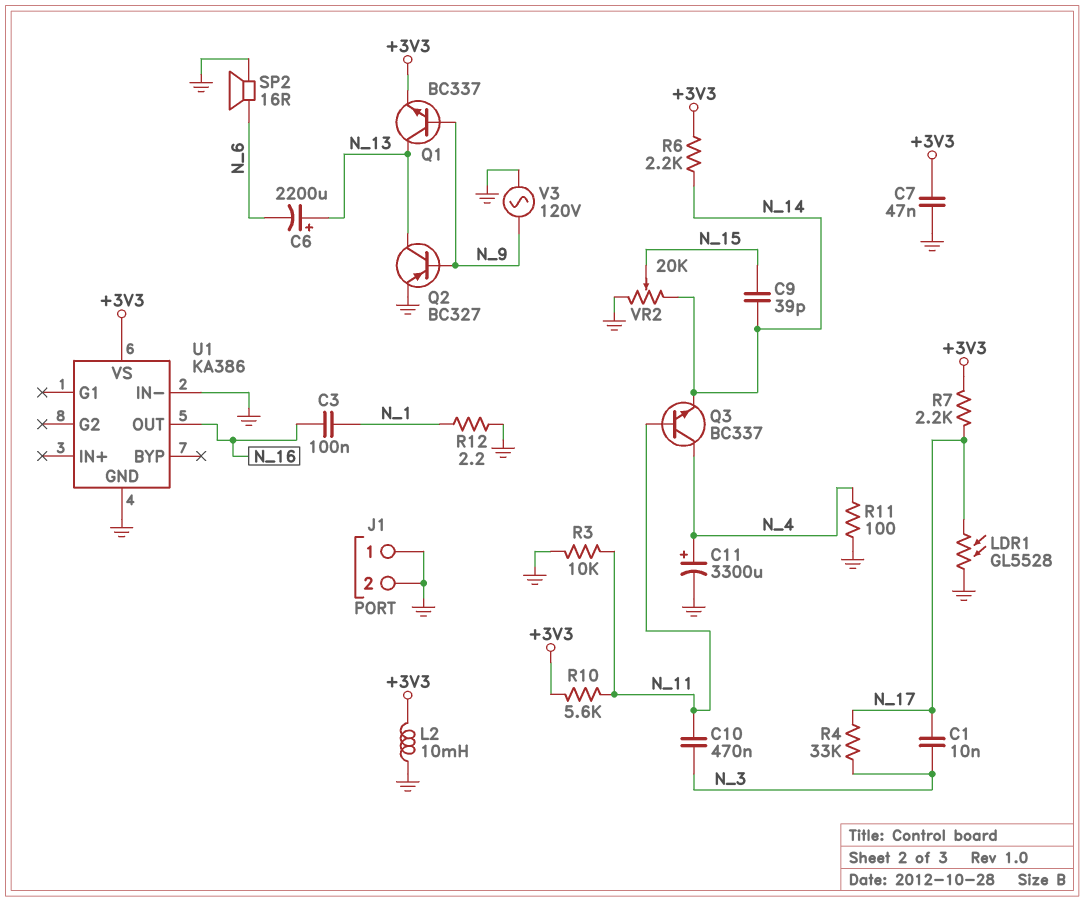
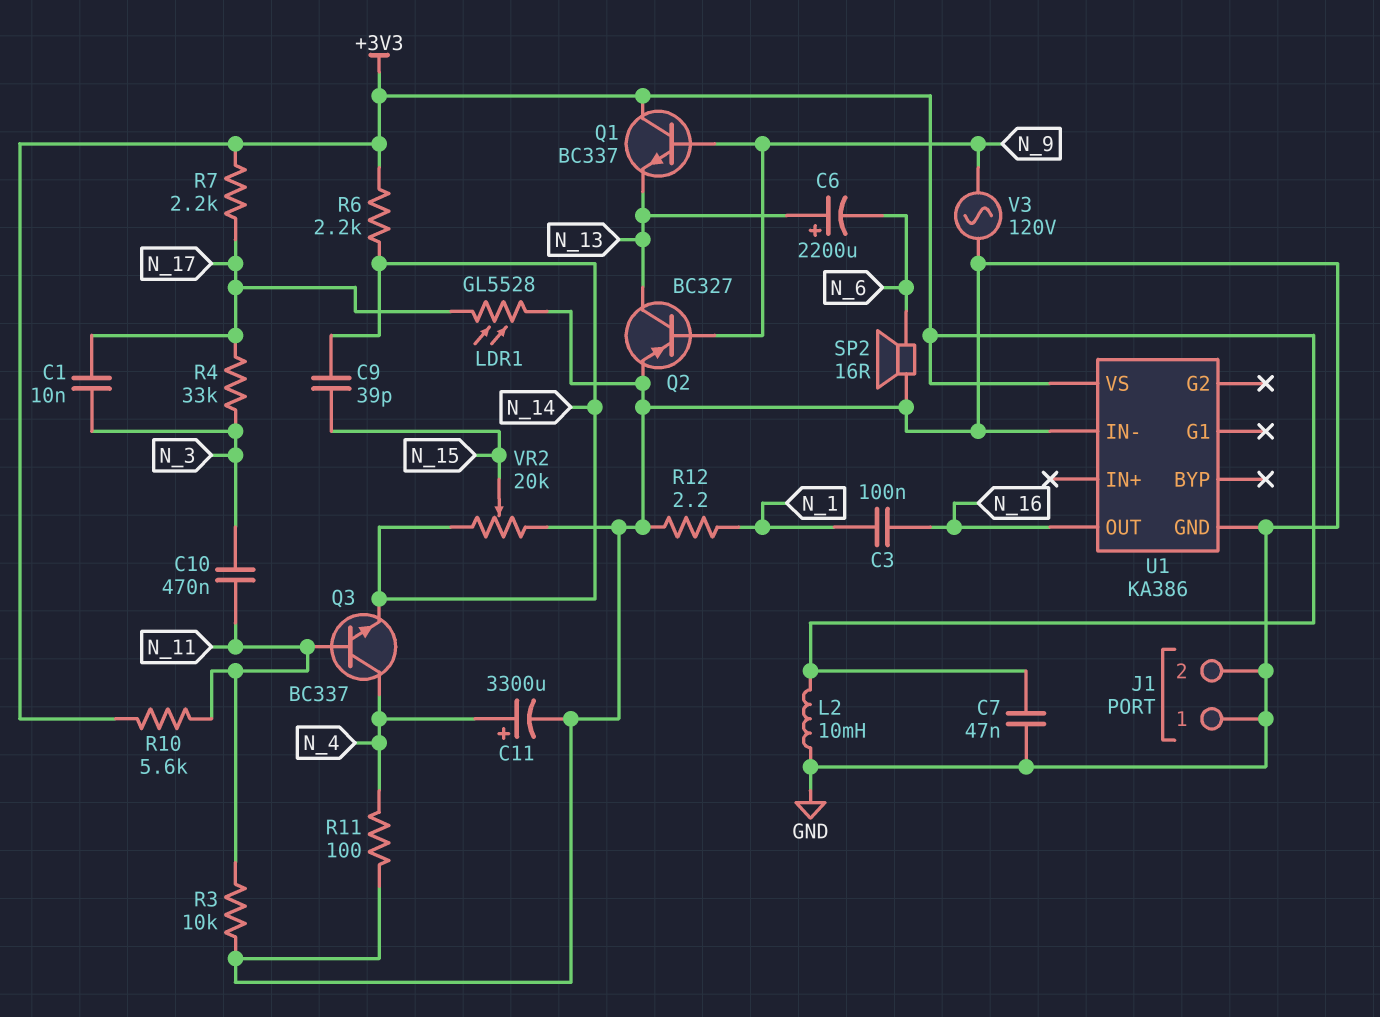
Q1: NPN BC337 (B N_9, C N_13, E +3V3) -> NPN BC337 (B N_9, C +3V3, E N_13)

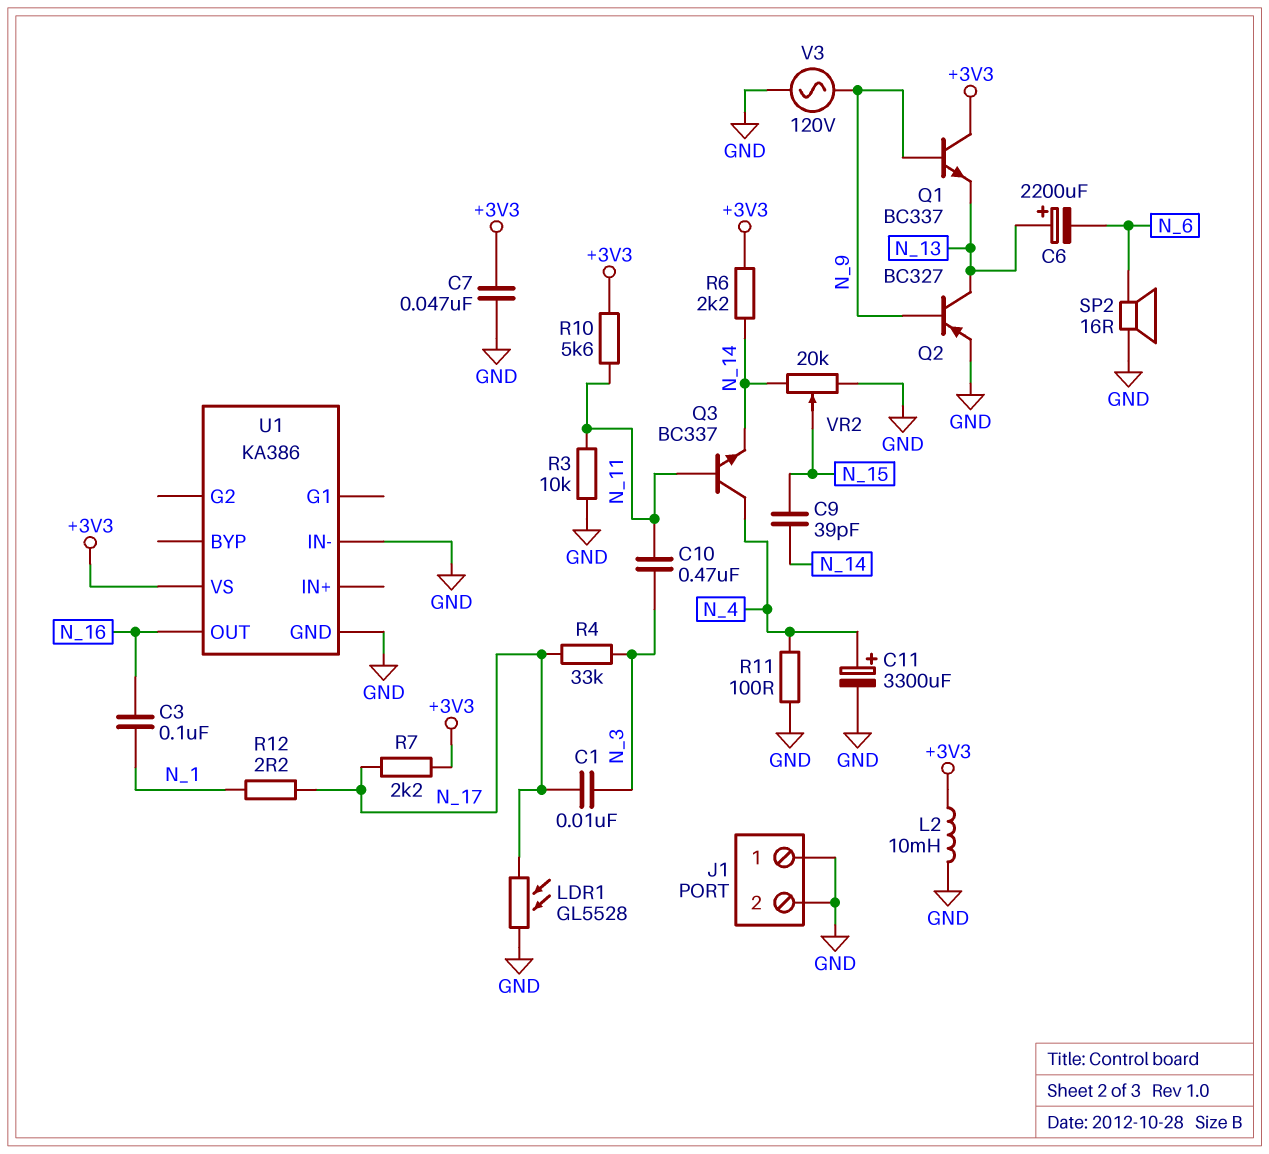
R12: 2.2 (GND, N_1) -> 2.2 (N_1, N_17)

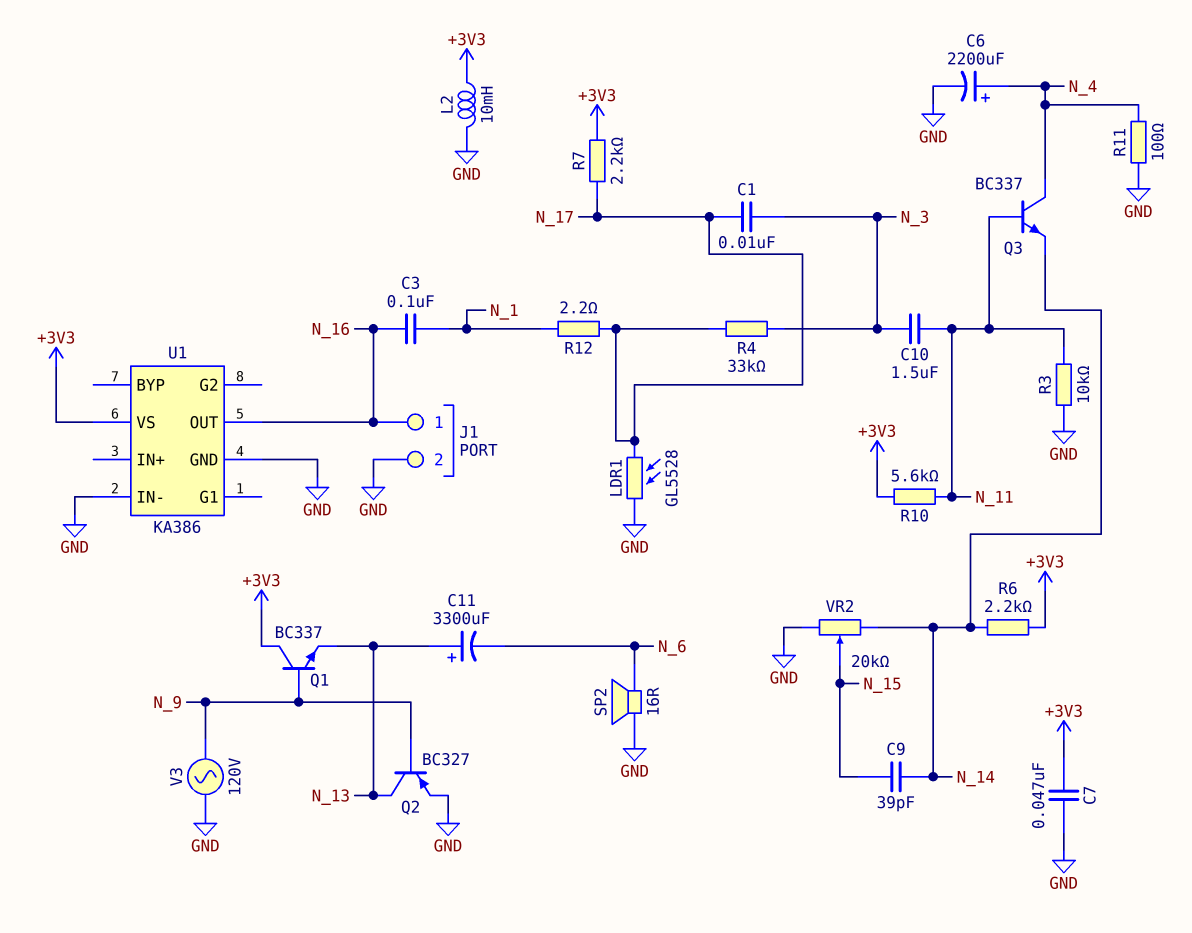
C6: 2200uF (plus N_13, minus N_6) -> 2200uF (plus N_4, minus GND)
C10: 470nF (N_3, N_11) -> 1.5uF (N_3, N_11)
C11: 3300uF (plus N_4, minus GND) -> 3300uF (plus N_13, minus N_6)
J1 pin 1: GND -> N_16

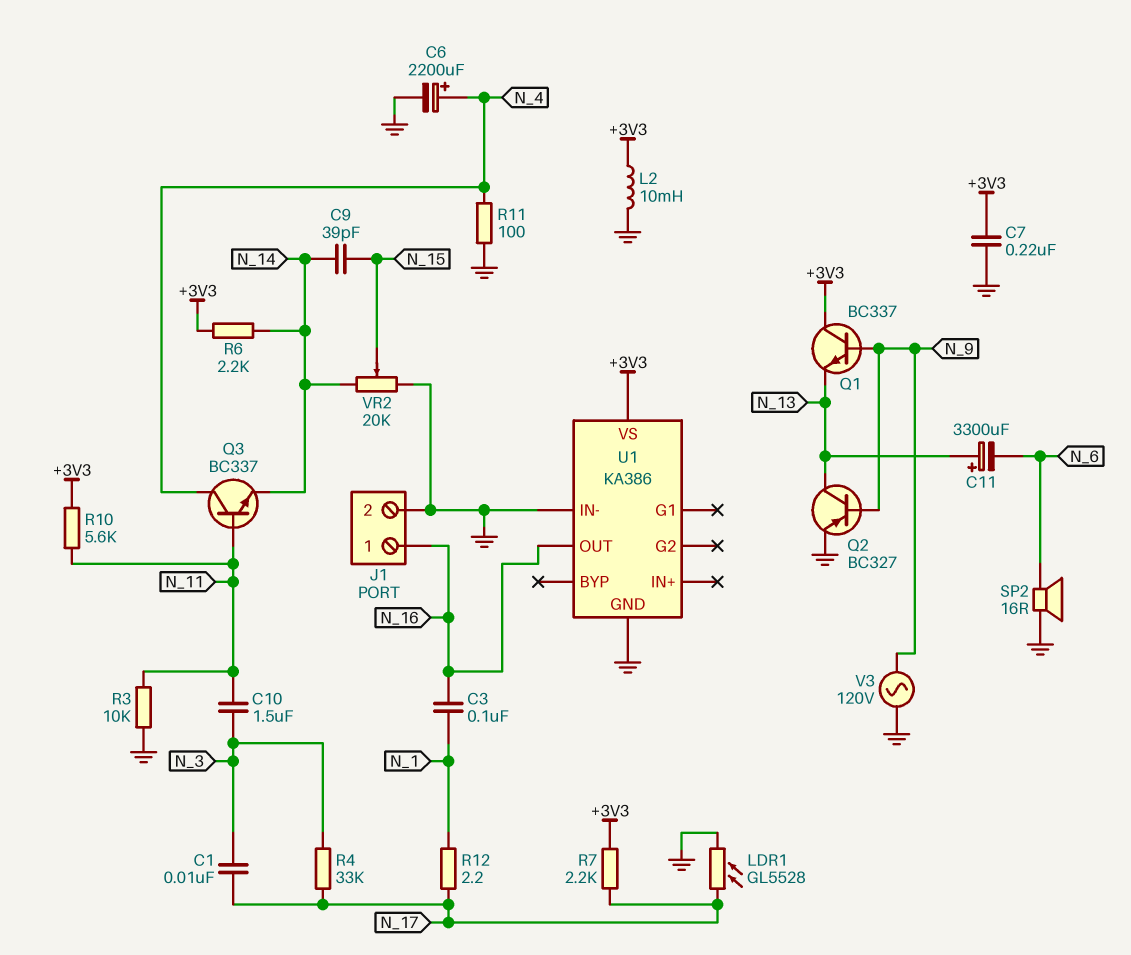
C7: 47nF (+3V3, GND) -> 220nF (+3V3, GND)

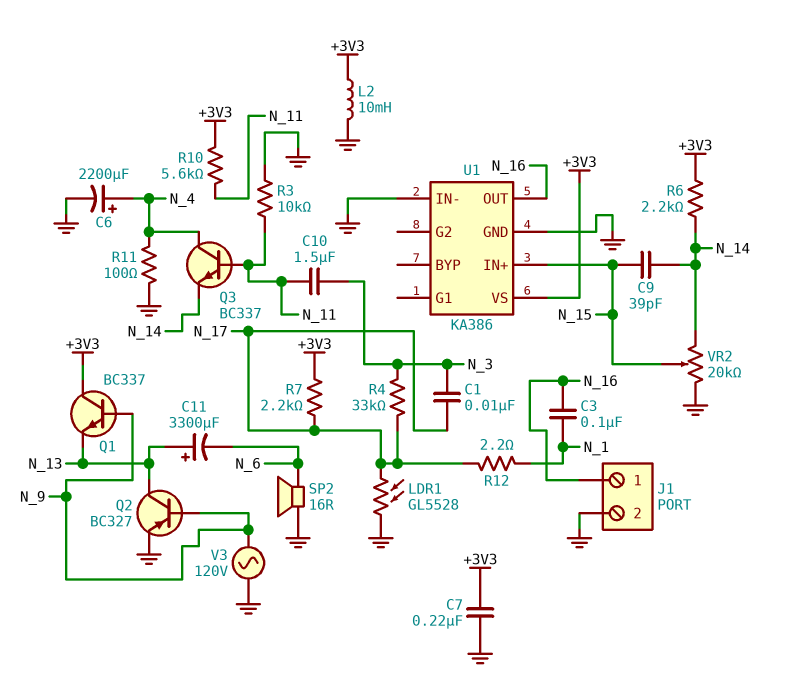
U1 pin IN+: none -> N_15

